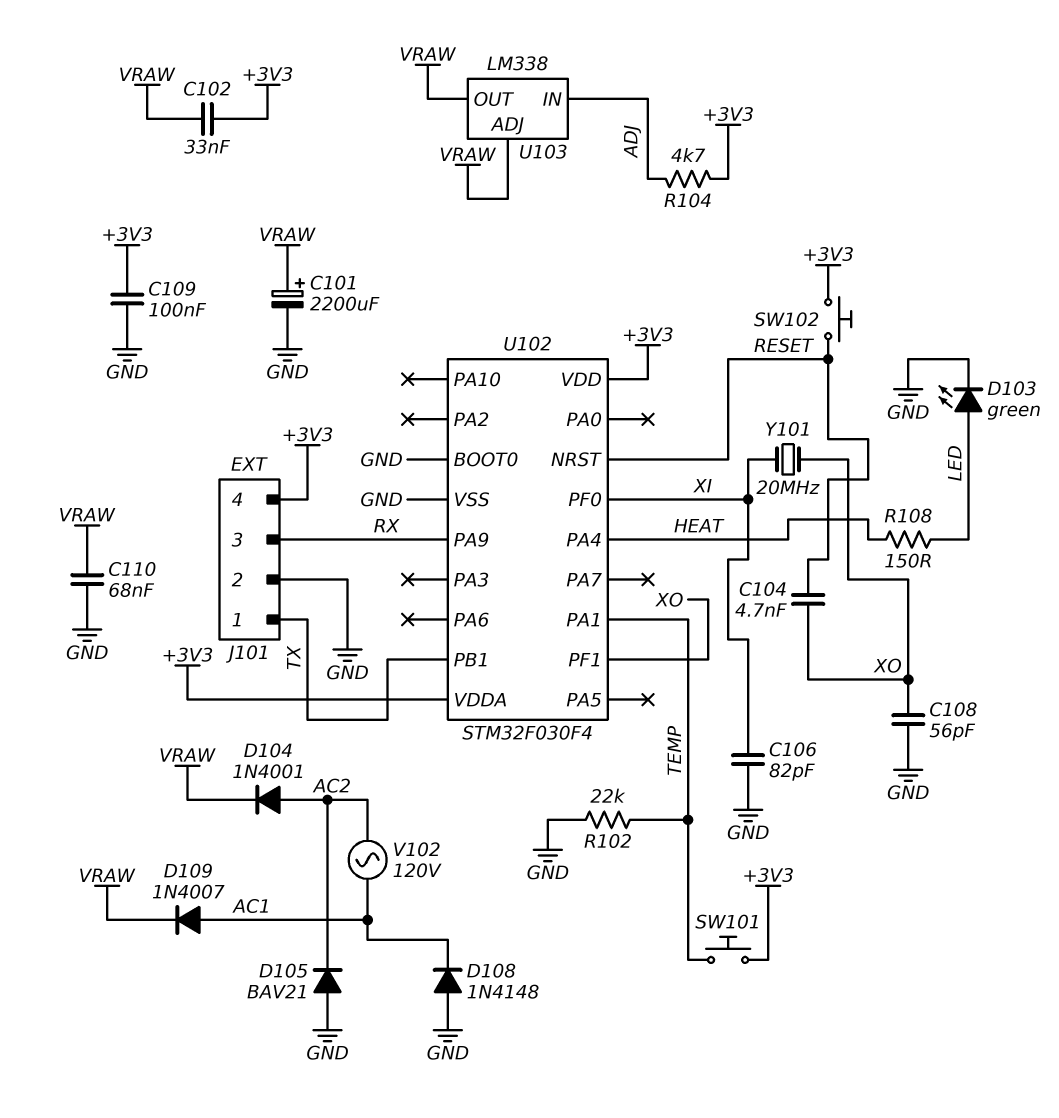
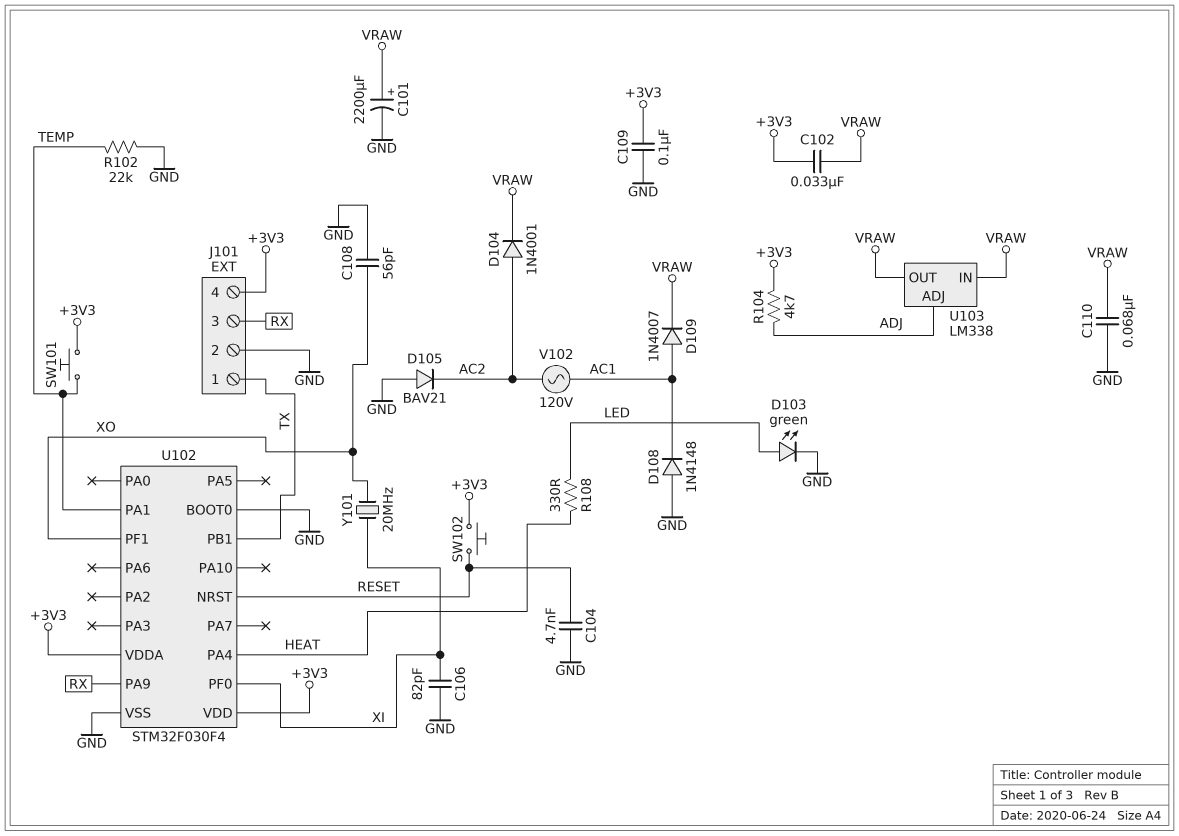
C104: 4.7nF (RESET, XO) -> 4.7nF (GND, RESET)
R108: 150 (HEAT, LED) -> 330 (HEAT, LED)
U103 pin ADJ: VRAW -> ADJ
U103 pin IN: ADJ -> VRAW

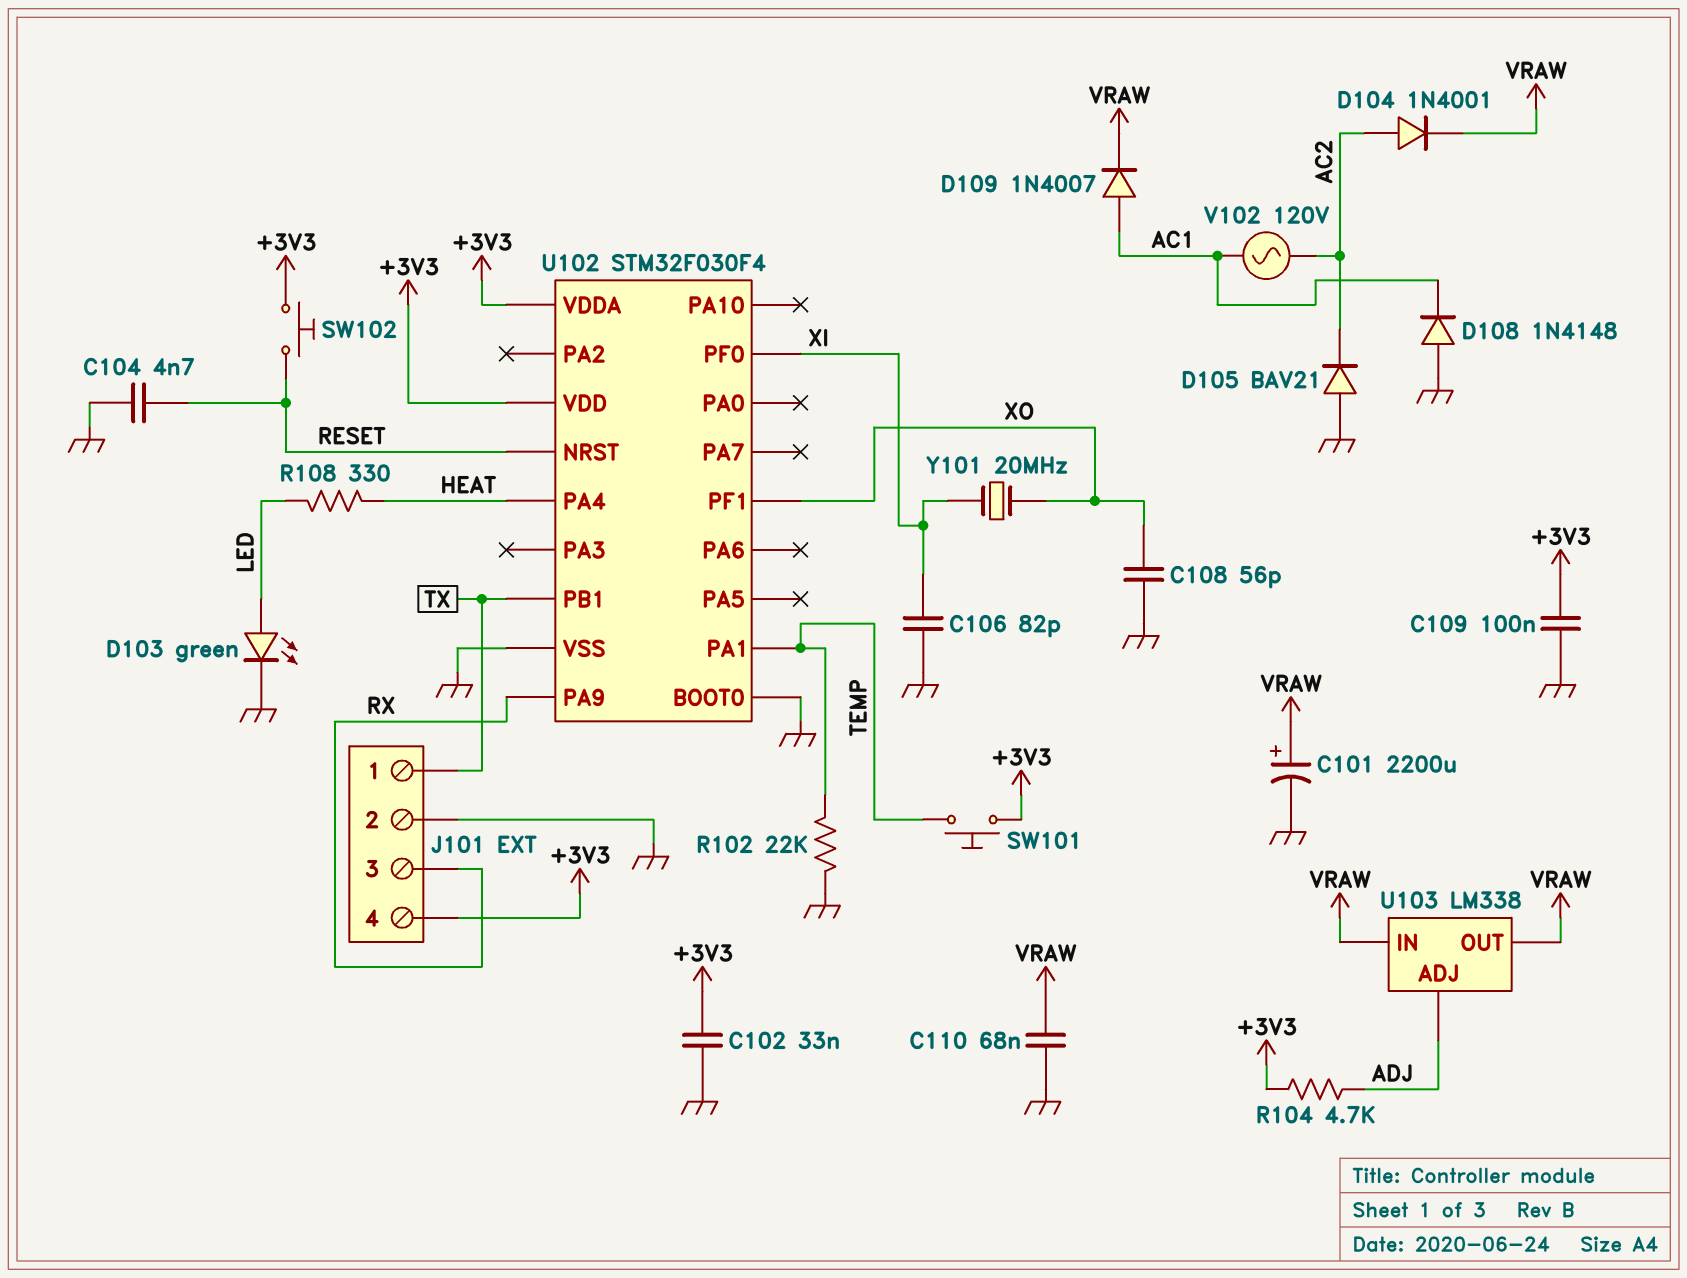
C102: 33nF (+3V3, VRAW) -> 33nF (+3V3, GND)

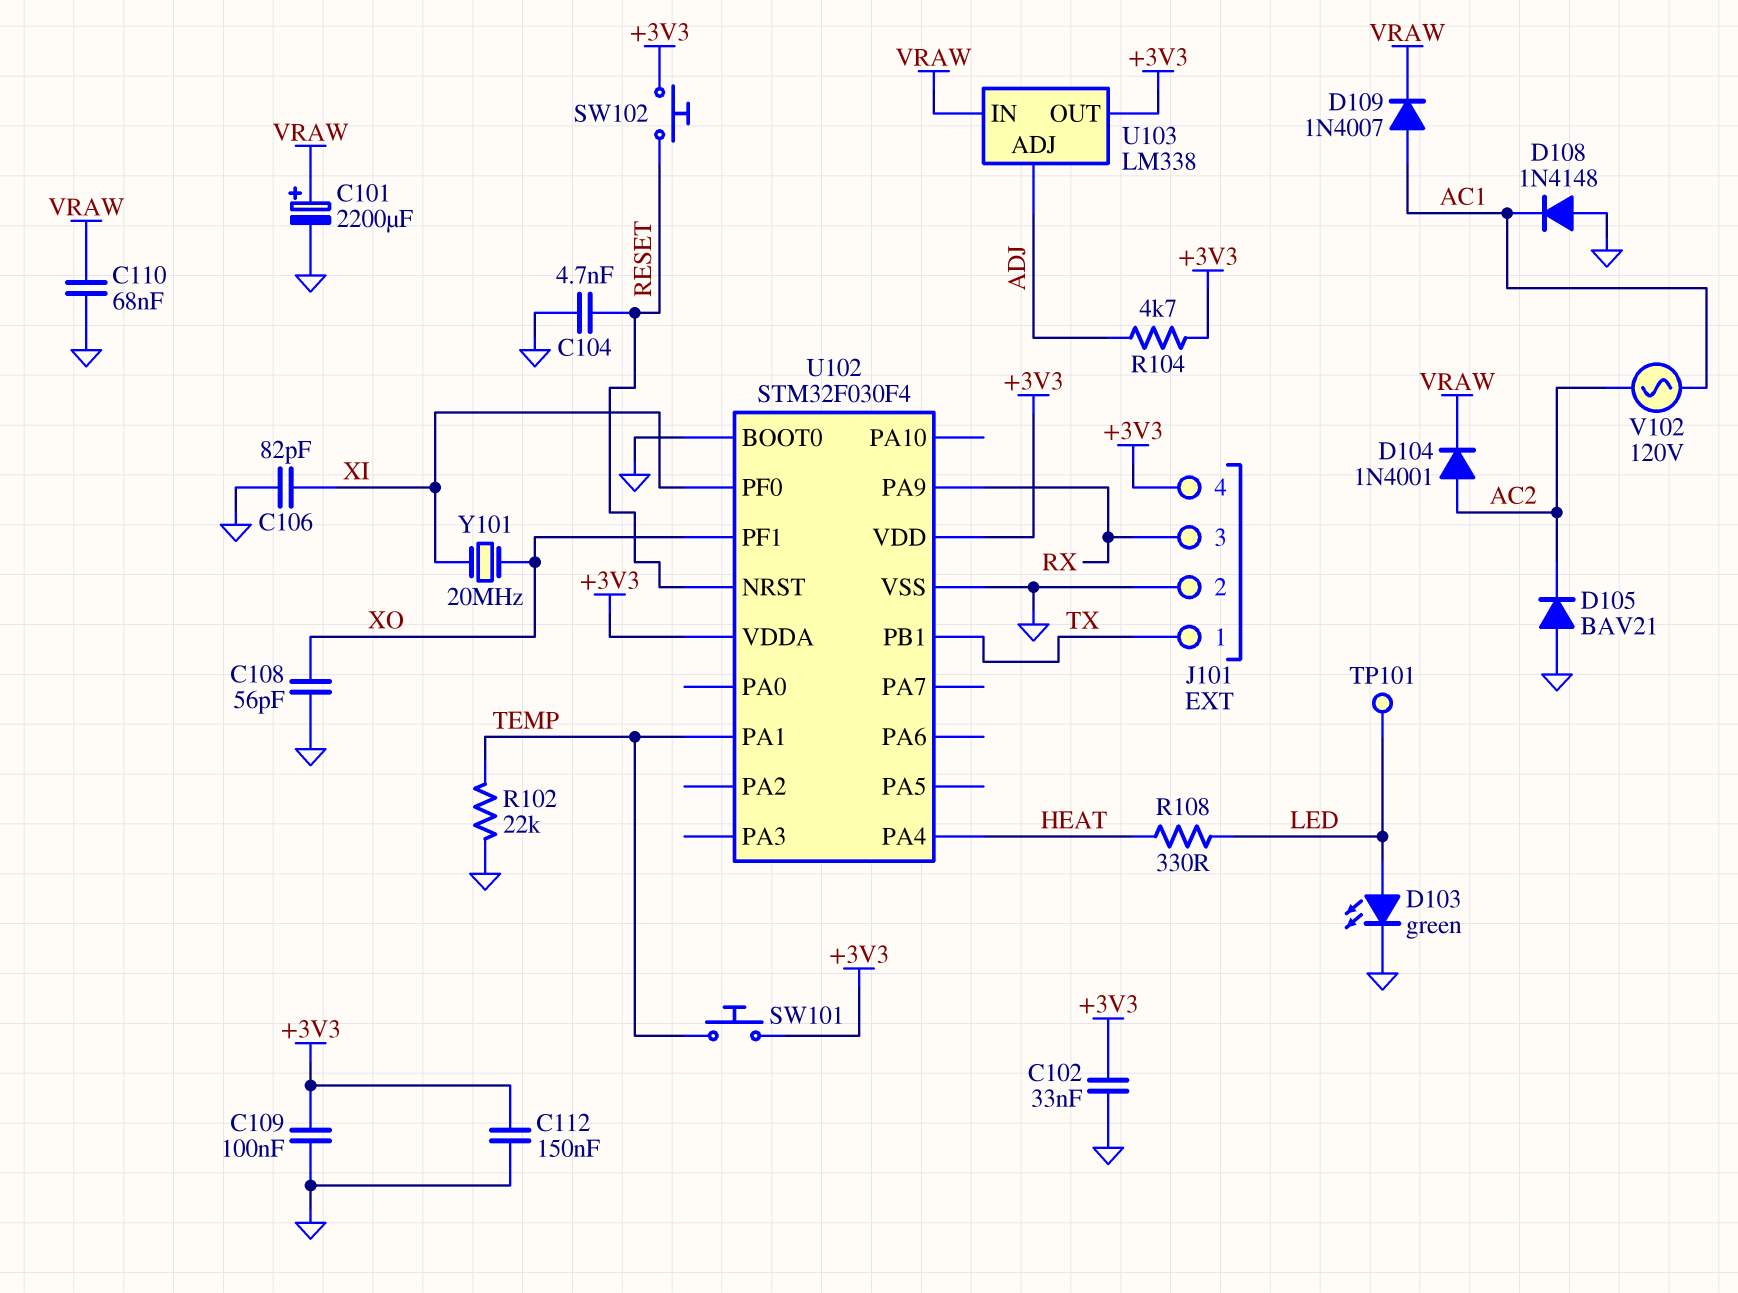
C112: none -> 150nF (+3V3, GND)
TP101: none -> test point (LED)
U103 pin OUT: VRAW -> +3V3

